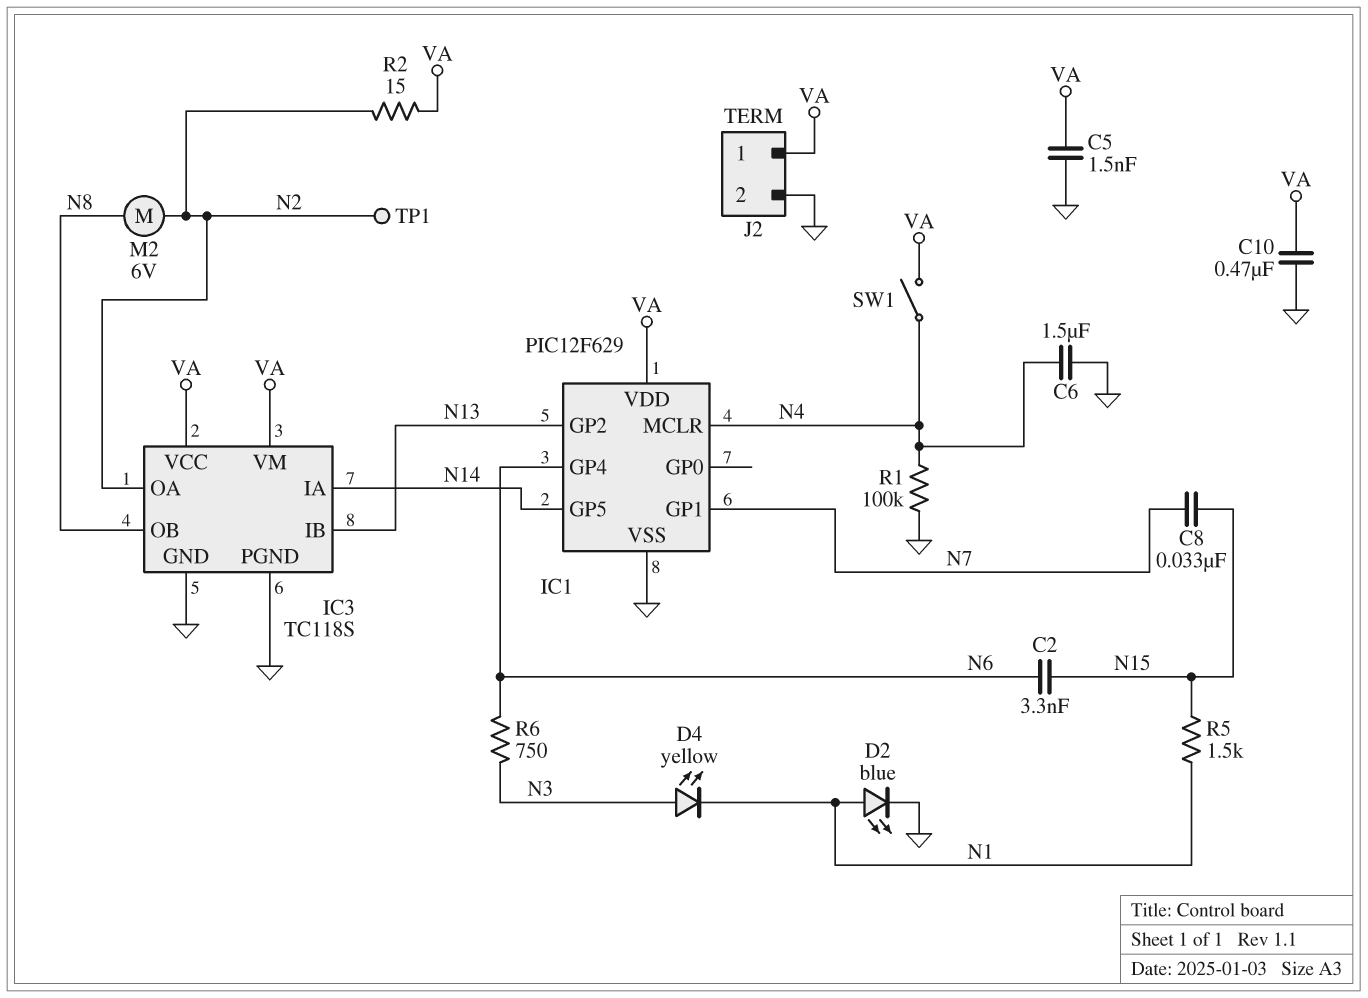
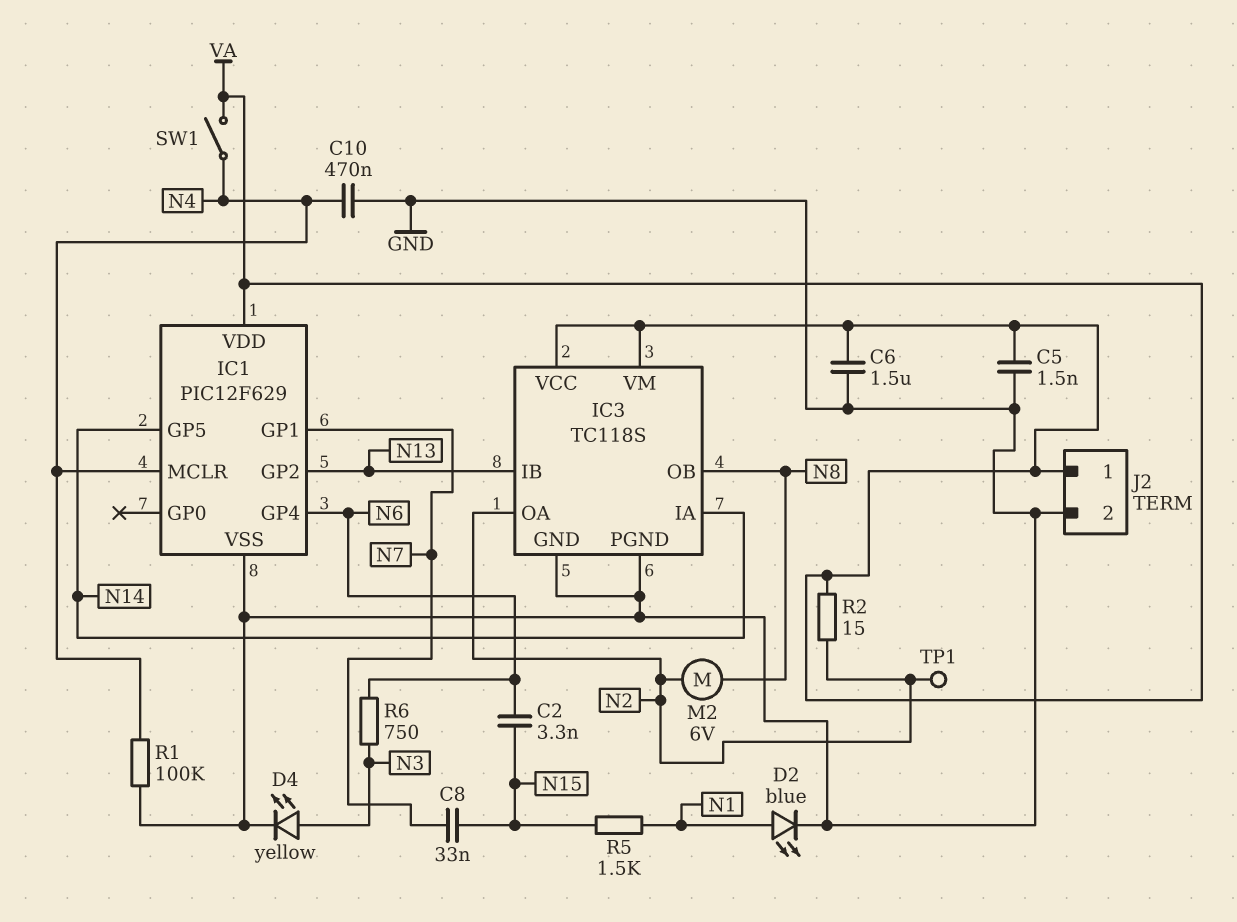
C6: 1.5uF (GND, N4) -> 1.5uF (GND, VA)
C10: 470nF (GND, VA) -> 470nF (GND, N4)
D4: LED yellow (A N3, K N1) -> LED yellow (A N3, K GND)

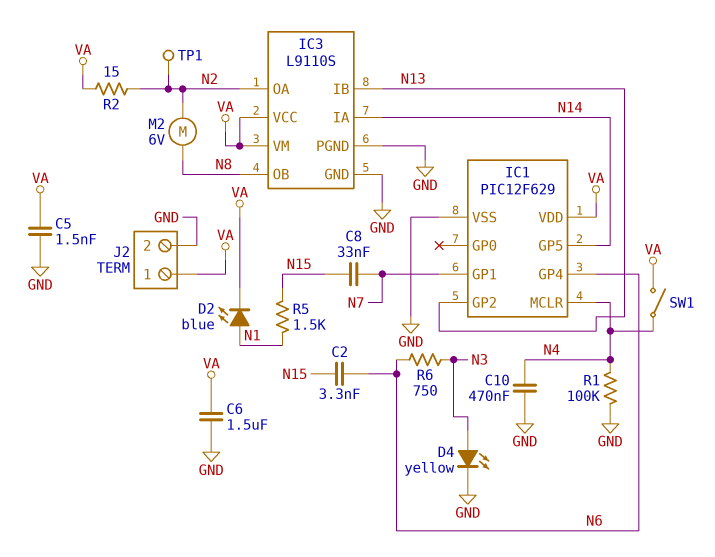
D2: LED blue (A N1, K GND) -> LED blue (A N1, K VA)
IC3: TC118S -> L9110S

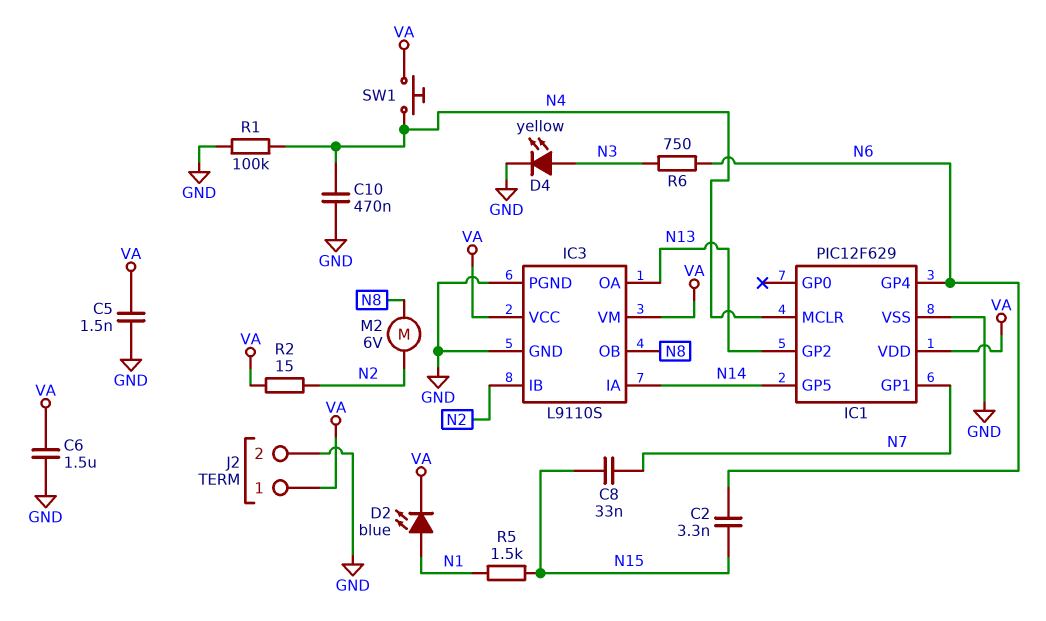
IC3 pin IB: N13 -> N2
IC3 pin OA: N2 -> N13
SW1: switch (N4, VA) -> button (N4, VA)
TP1: test point (N2) -> none

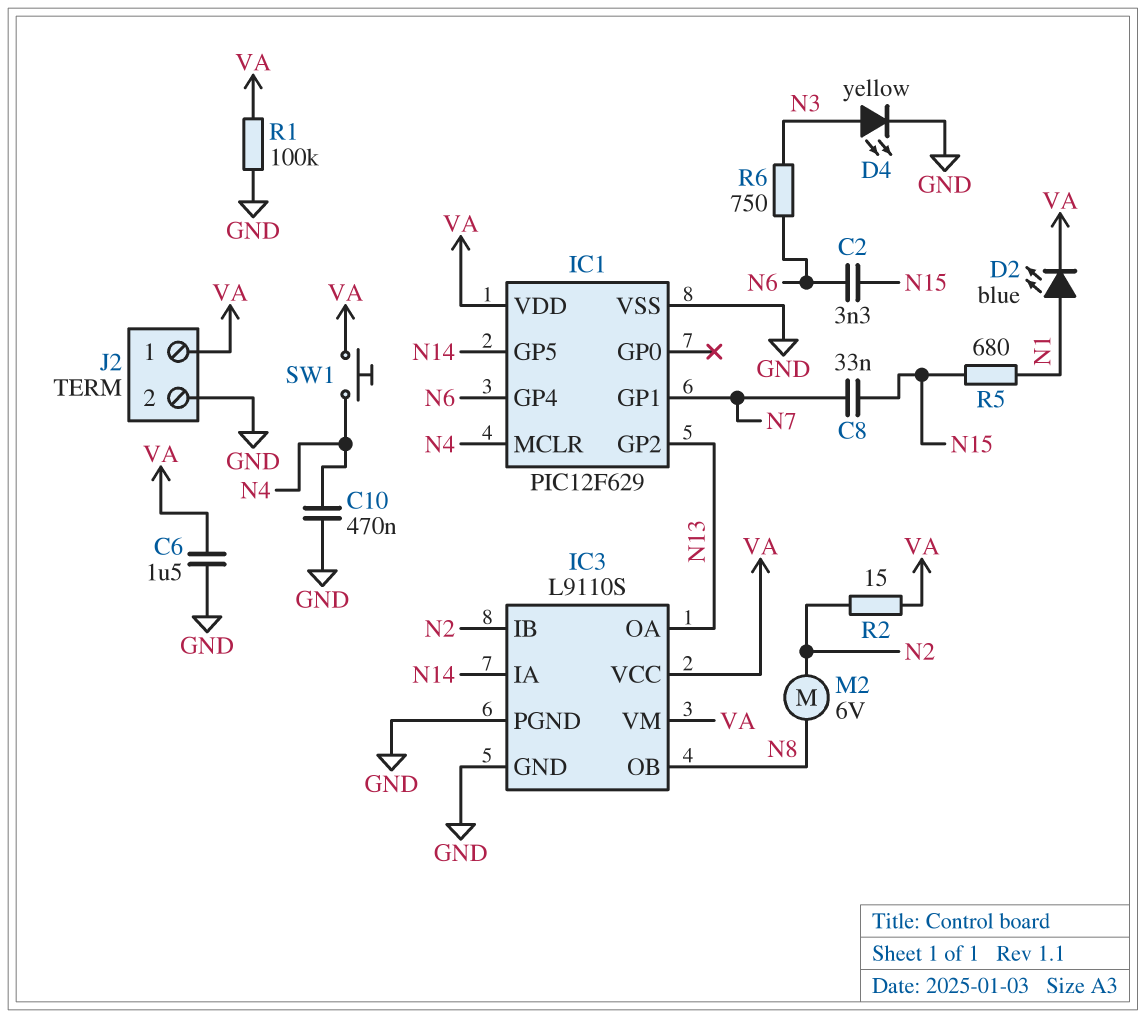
C5: 1.5nF (GND, VA) -> none
R1: 100k (GND, N4) -> 100k (GND, VA)
R5: 1.5k (N1, N15) -> 680 (N1, N15)

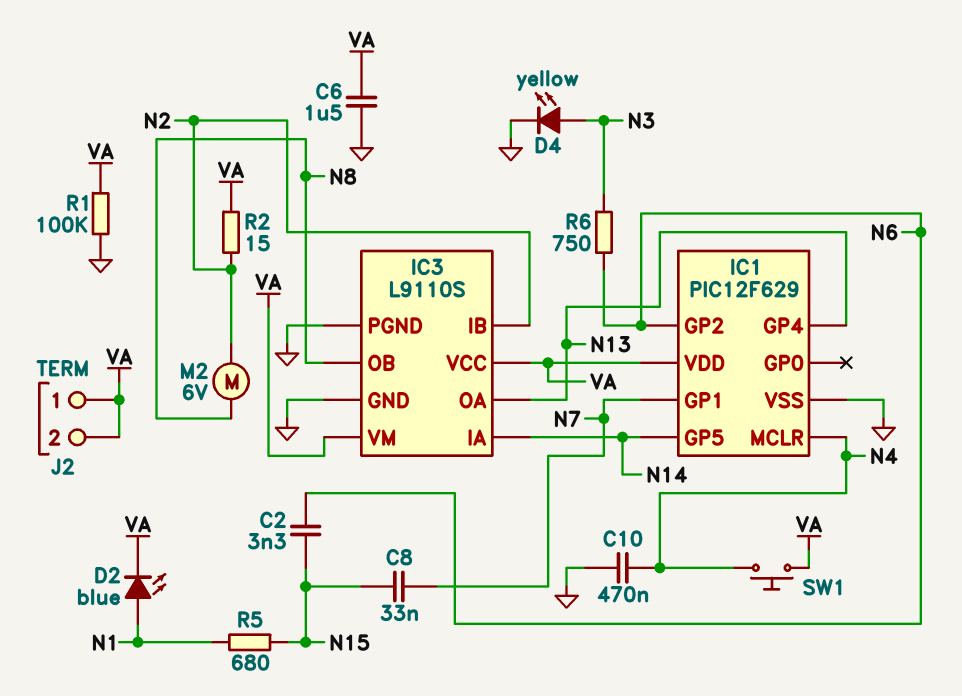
IC1 pin GP2: N13 -> N6
IC1 pin GP4: N6 -> N13
J2 pin 2: GND -> VA

